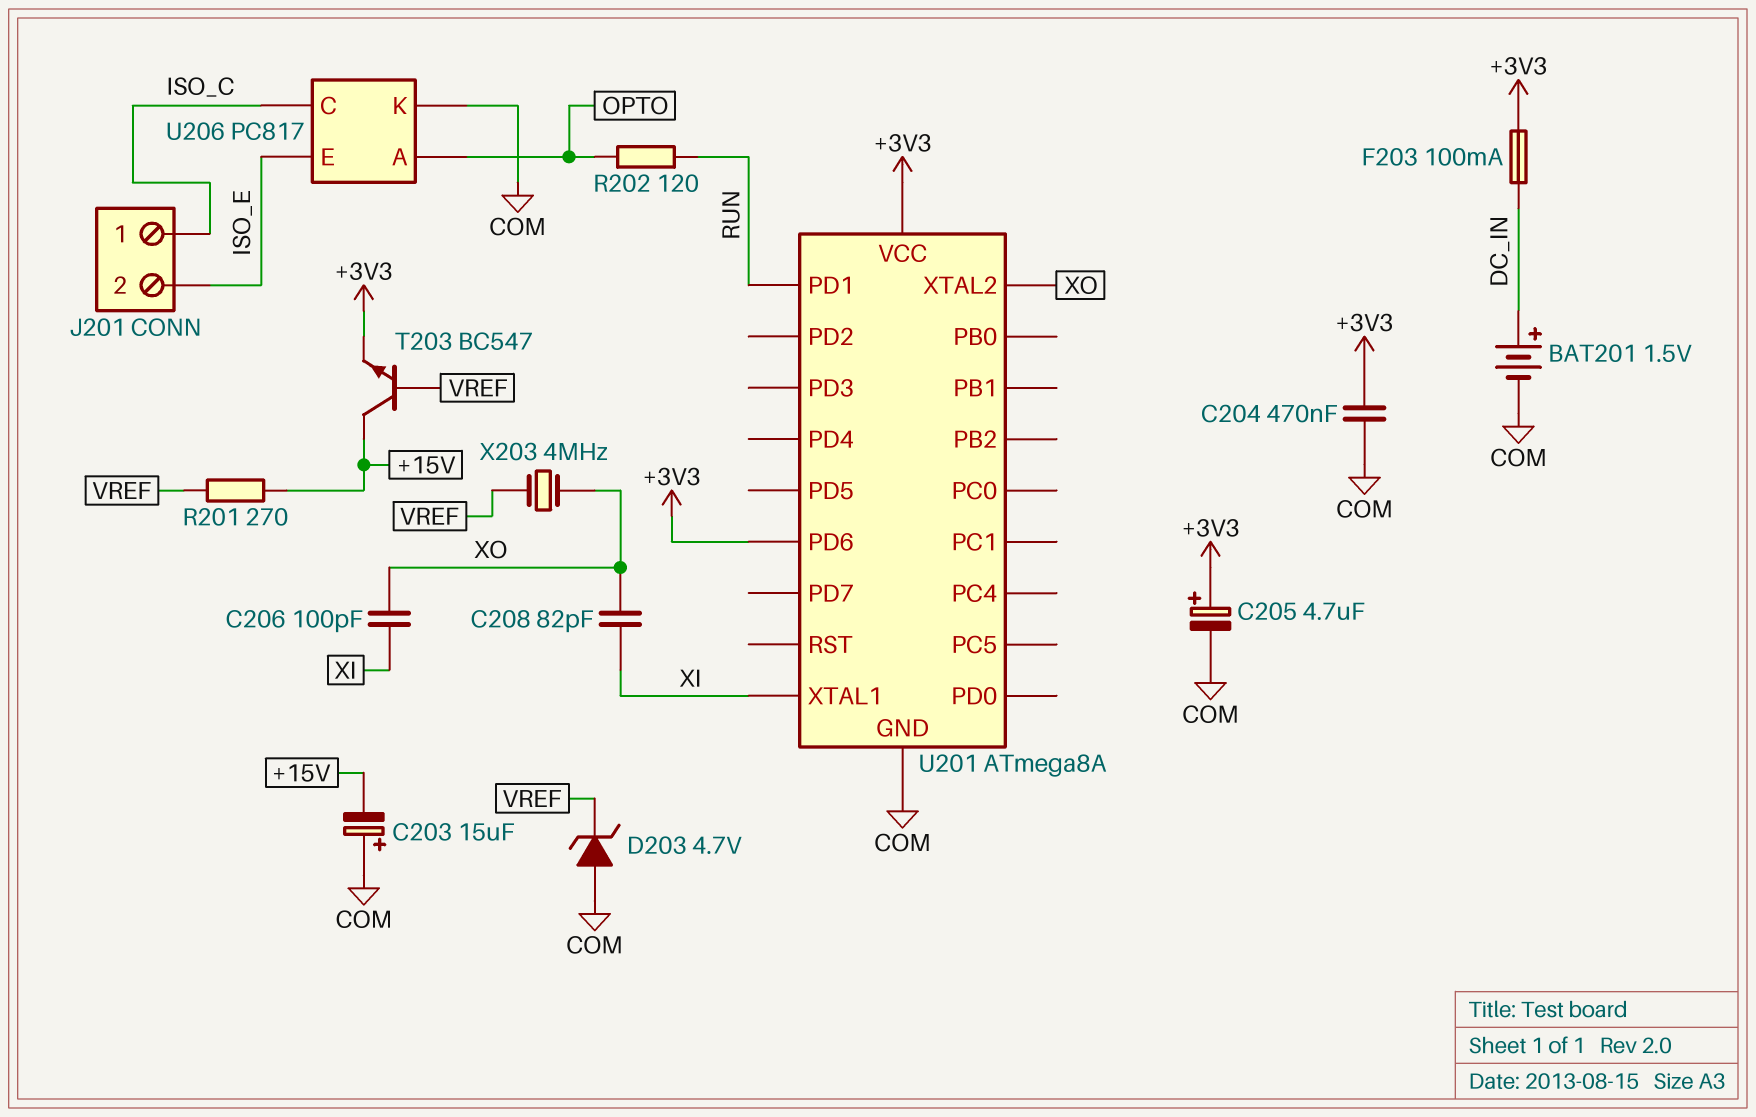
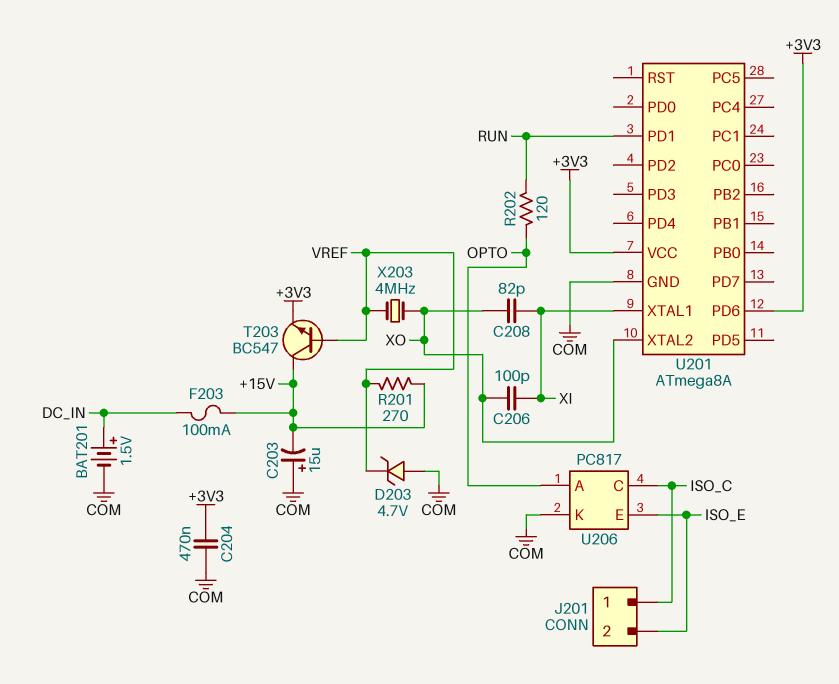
C205: 4.7uF (plus +3V3, minus COM) -> none
F203: 100mA (+3V3, DC_IN) -> 100mA (+15V, DC_IN)

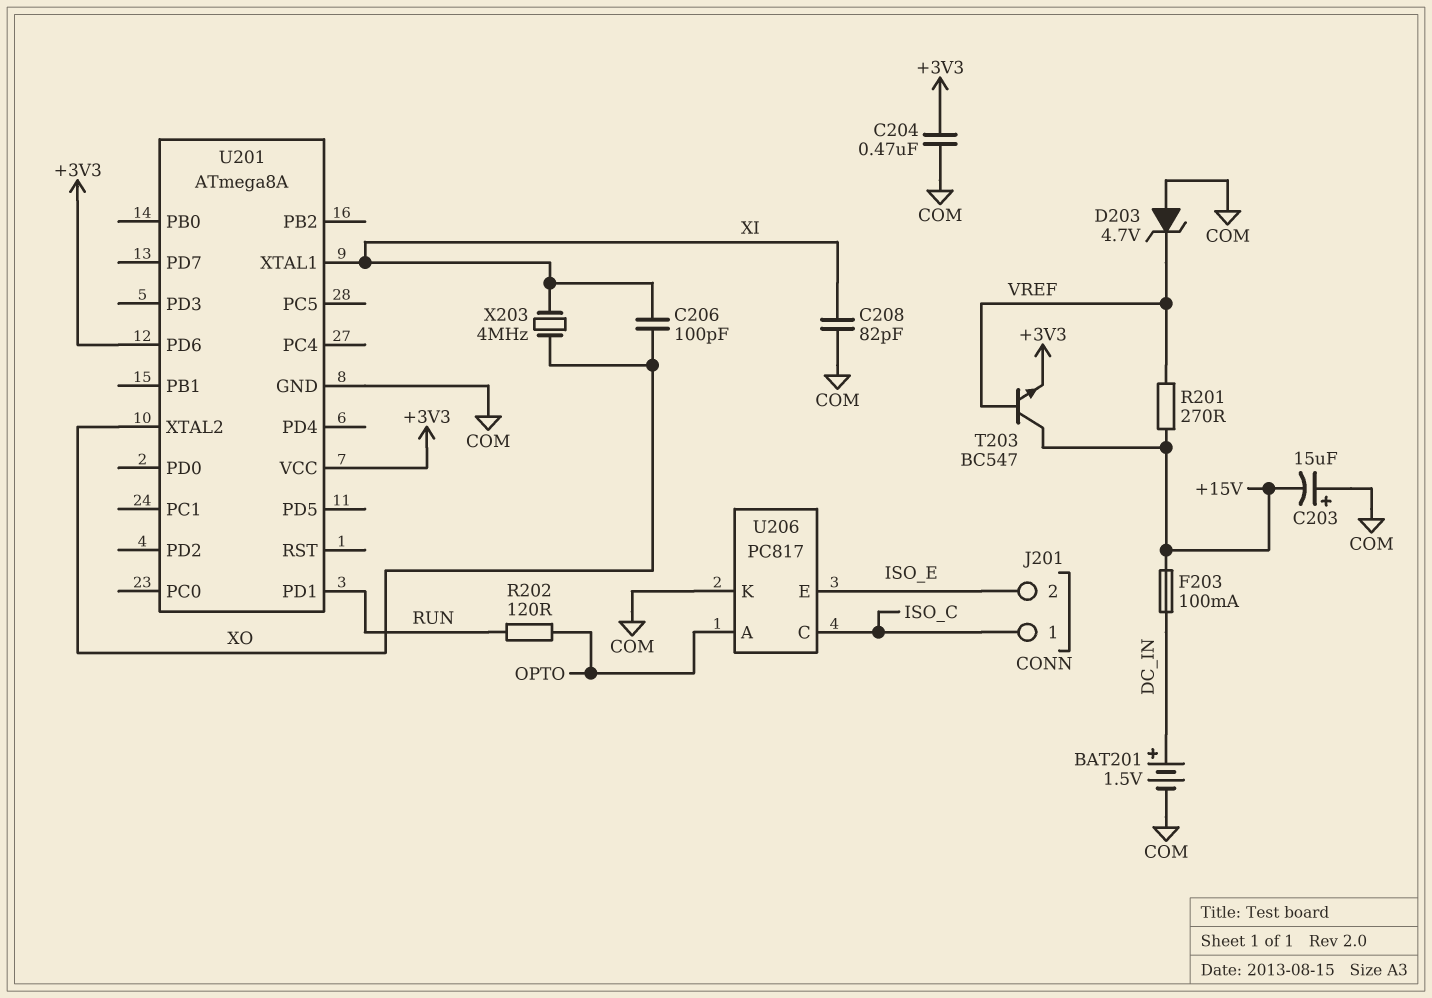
C208: 82pF (XI, XO) -> 82pF (COM, XI)
X203: 4MHz (VREF, XO) -> 4MHz (XI, XO)

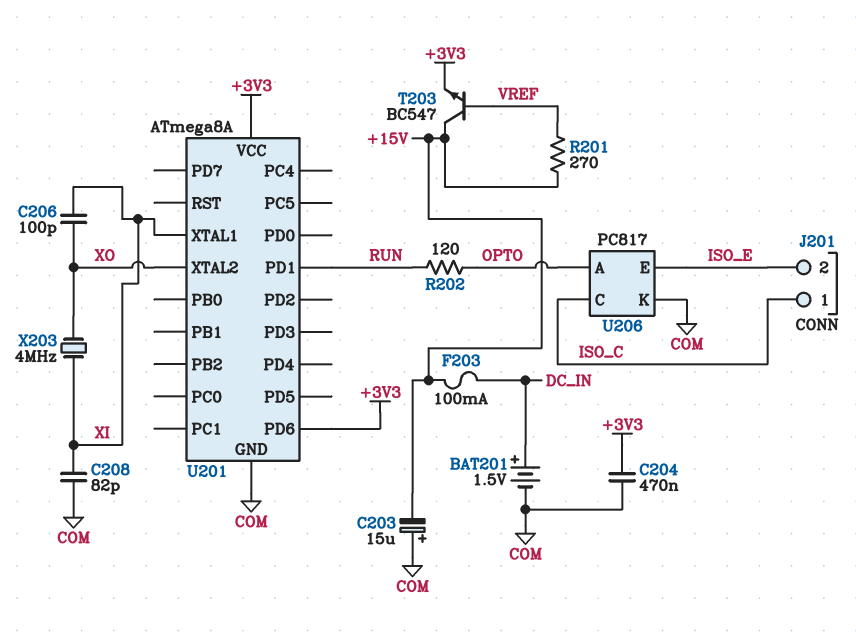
D203: zener 4.7V (A COM, K VREF) -> none

